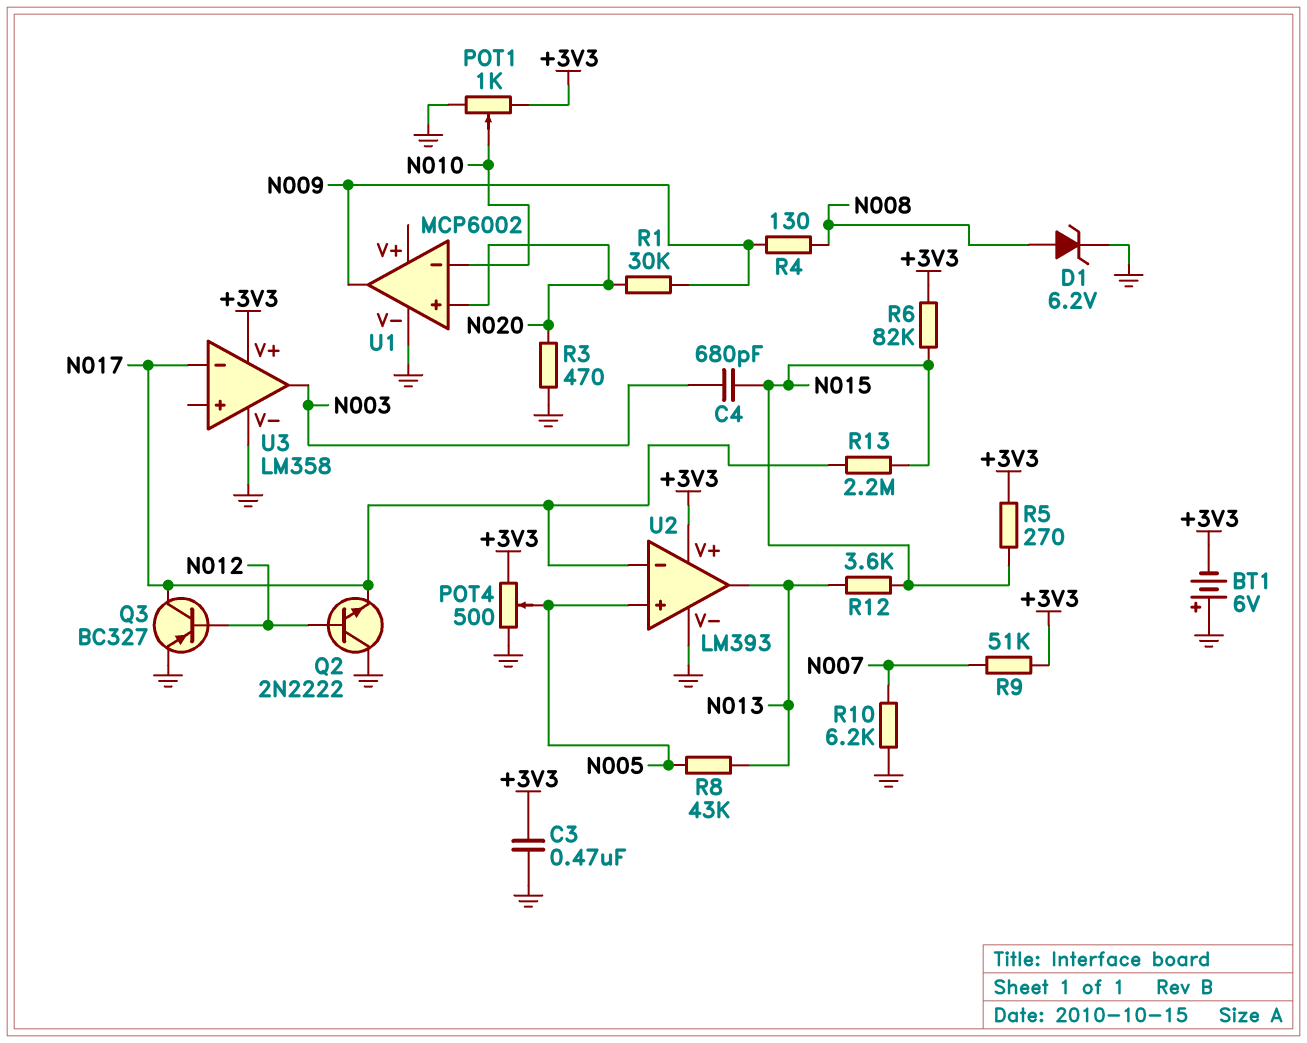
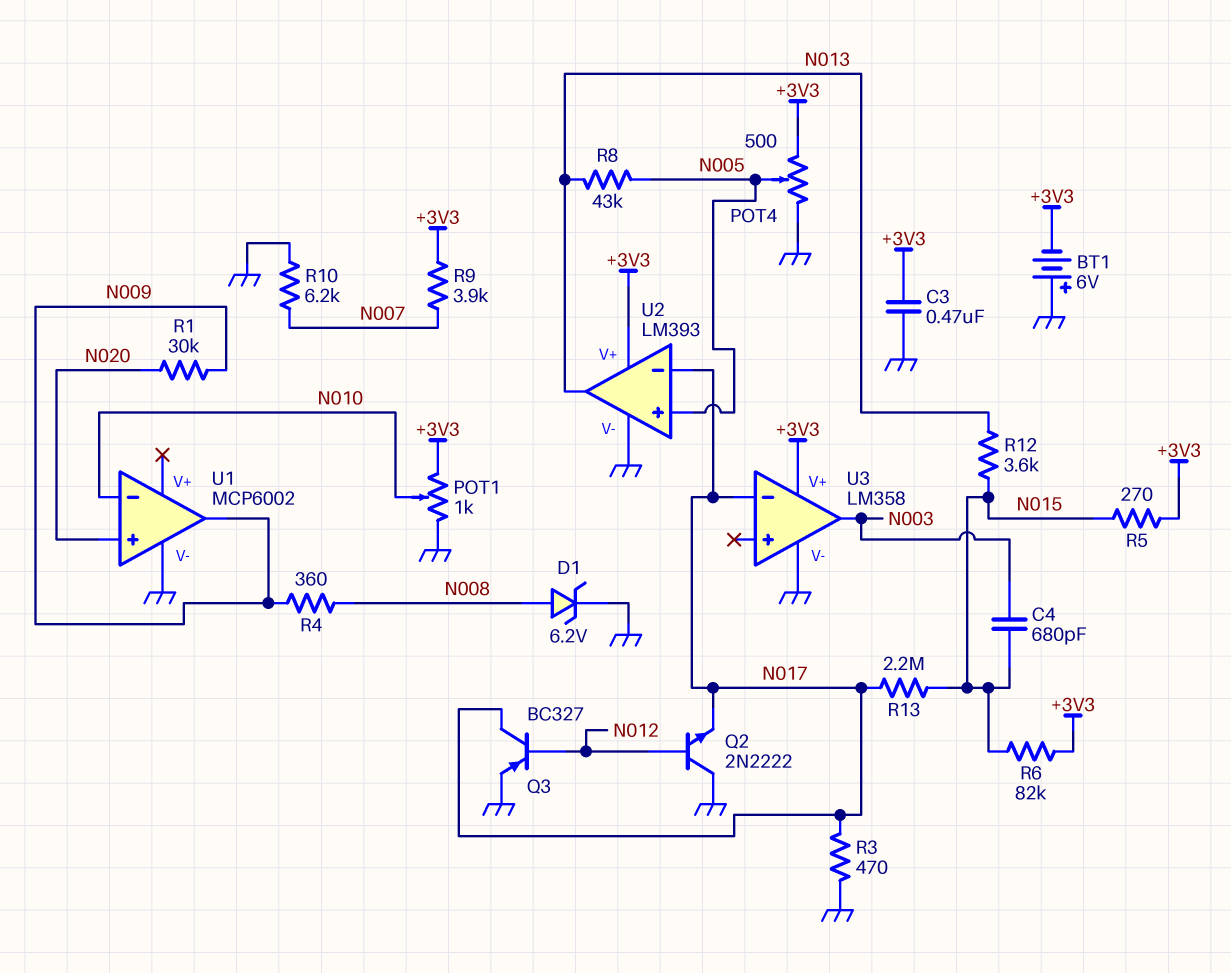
R3: 470 (GND, N020) -> 470 (GND, N017)
R4: 130 (N008, N009) -> 360 (N008, N009)
R9: 51k (+3V3, N007) -> 3.9k (+3V3, N007)

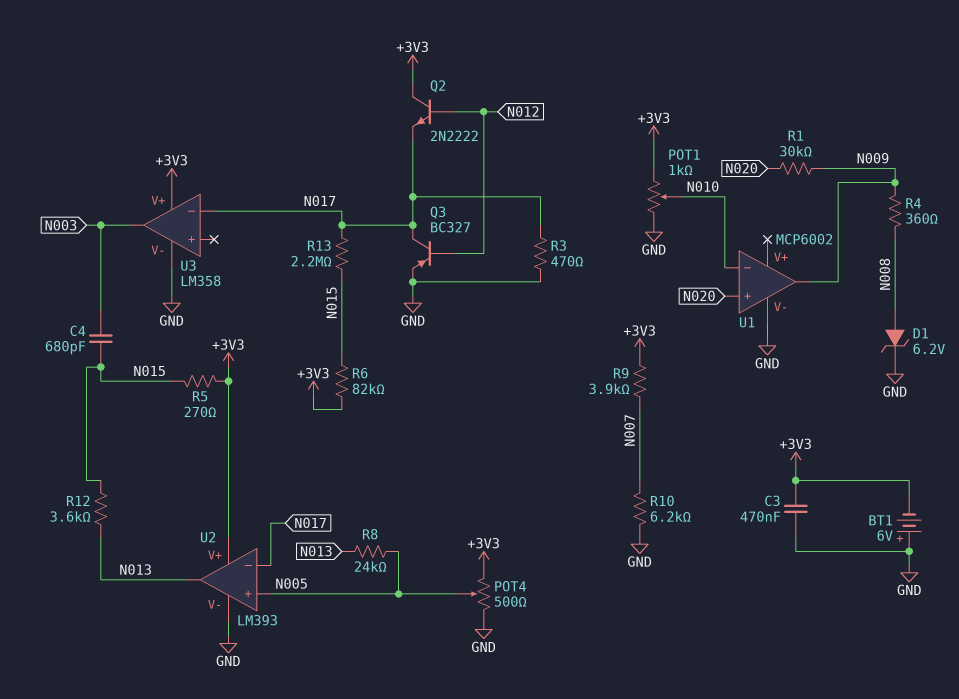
Q2: NPN 2N2222 (B N012, C GND, E N017) -> NPN 2N2222 (B N012, C +3V3, E N017)
R8: 43k (N005, N013) -> 24k (N005, N013)

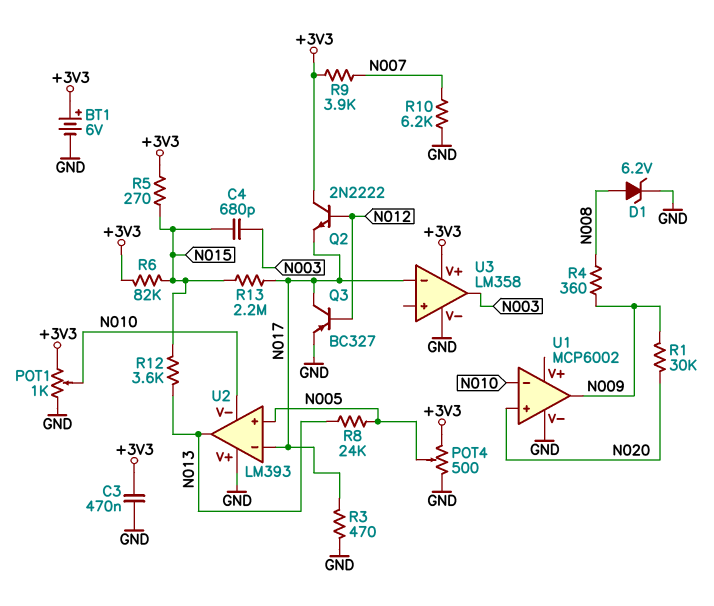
BT1: 6V (plus GND, minus +3V3) -> 6V (plus +3V3, minus GND)
U2 pin V+: +3V3 -> GND
U2 pin V-: GND -> N010

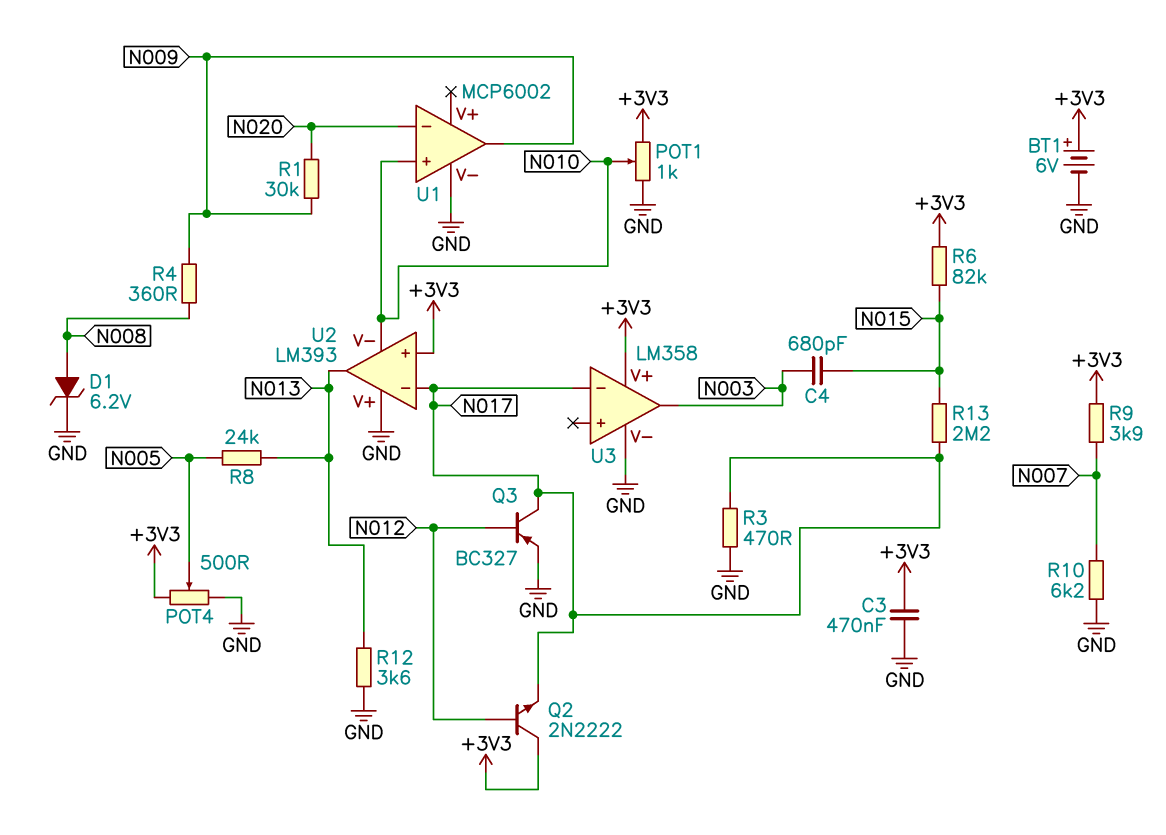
R5: 270 (+3V3, N015) -> none
R12: 3.6k (N013, N015) -> 3.6k (GND, N013)
U1 pin in+: N020 -> N010
U1 pin in-: N010 -> N020
U2 pin in+: N005 -> +3V3

